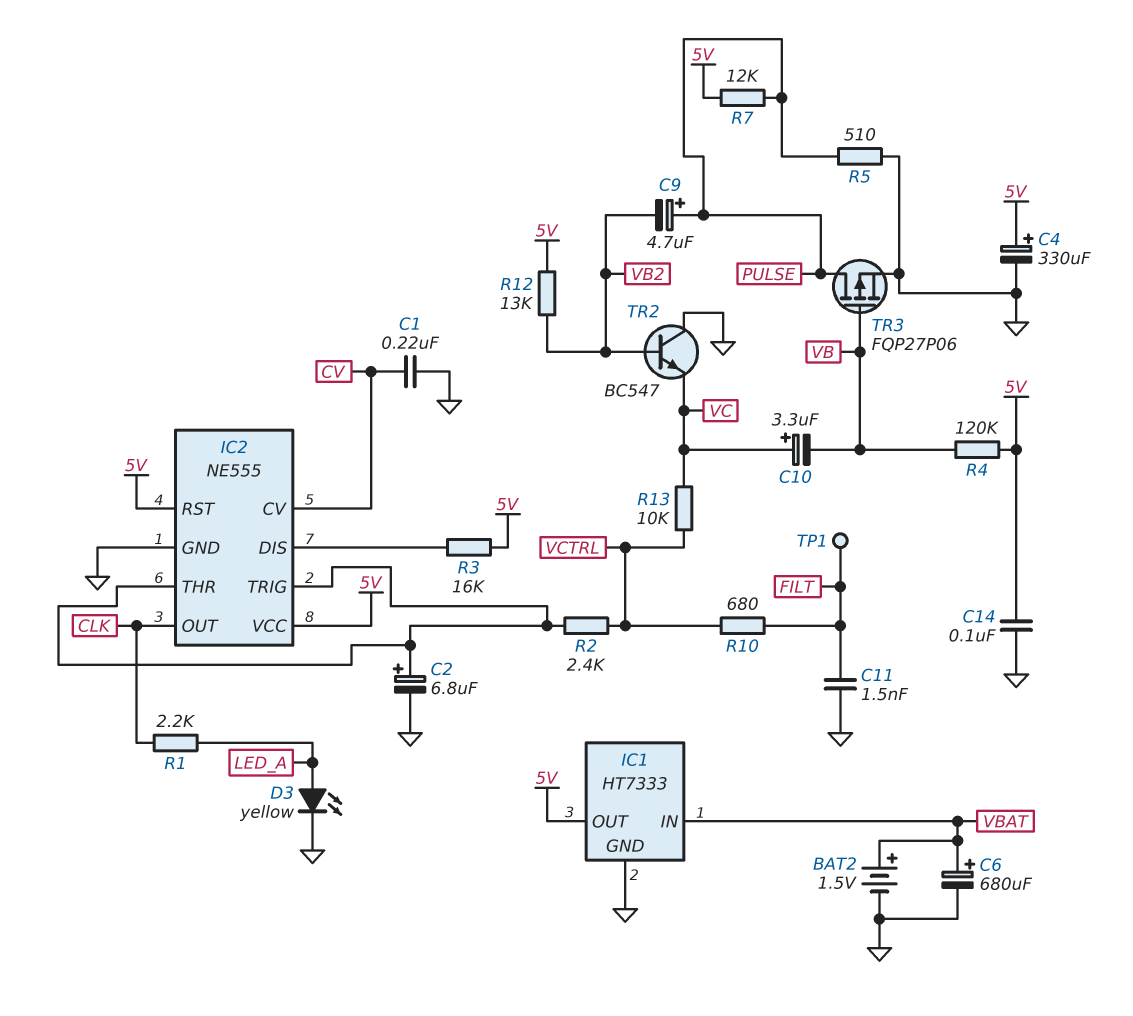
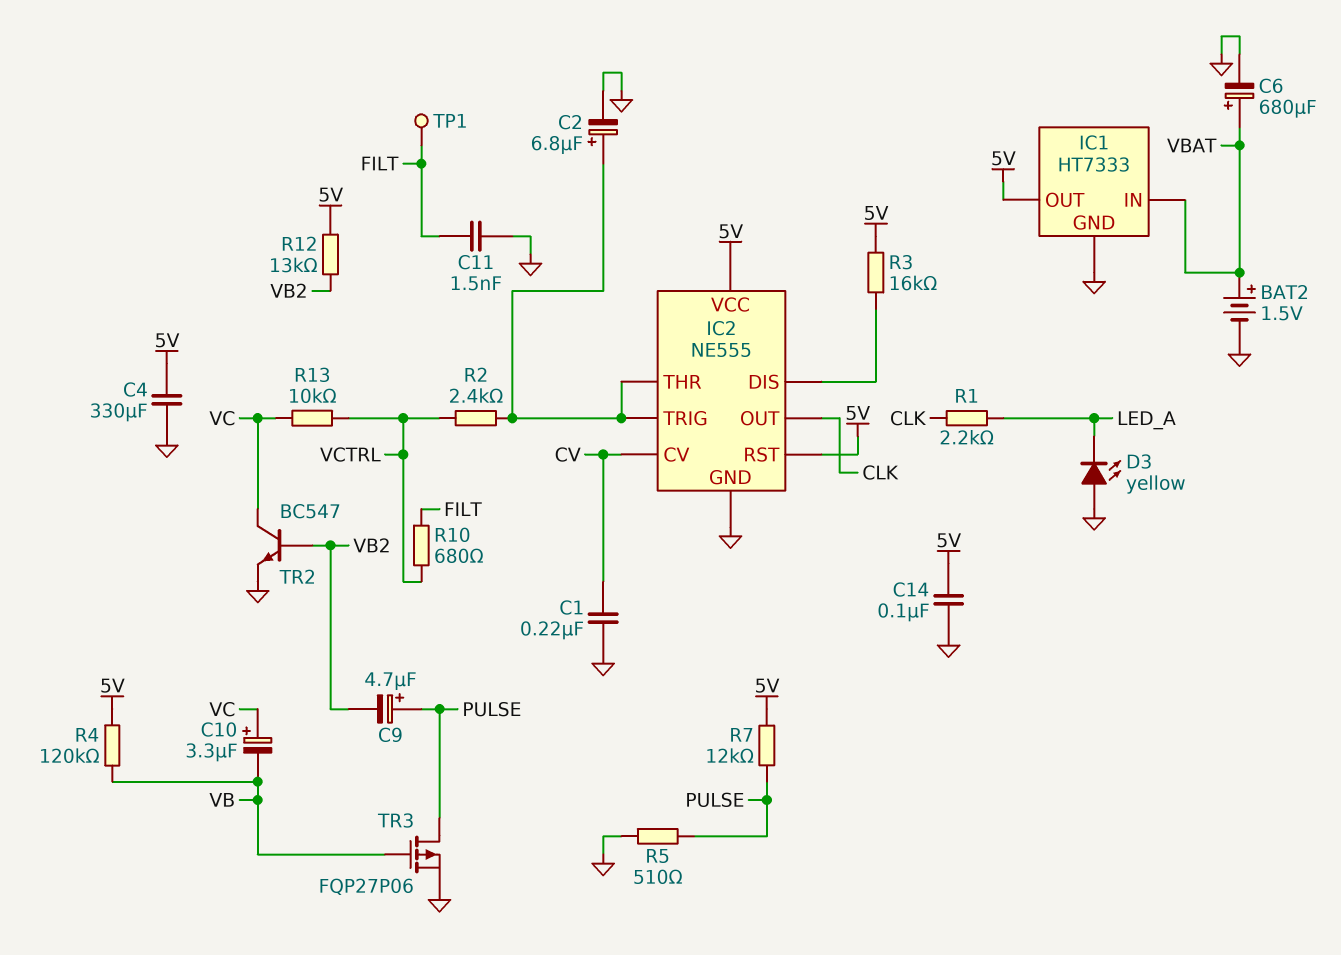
C4: 330uF (plus 5V, minus GND) -> 330uF (5V, GND)
D3: LED yellow (A LED_A, K GND) -> LED yellow (A GND, K LED_A)
TR2: NPN BC547 (B VB2, C GND, E VC) -> NPN BC547 (B VB2, C VC, E GND)

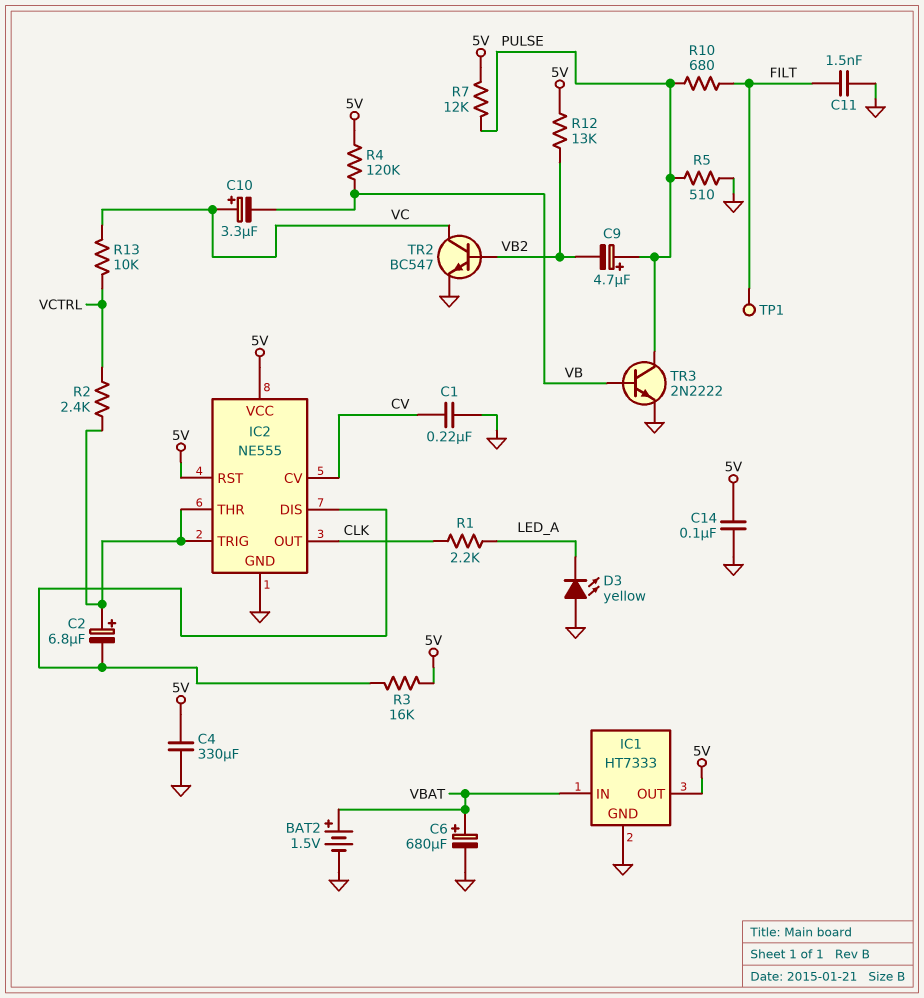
C2: 6.8uF (plus IC2/THR, minus GND) -> 6.8uF (plus IC2/THR, minus IC2/DIS)
R10: 680 (FILT, VCTRL) -> 680 (FILT, PULSE)
TR3: PMOS FQP27P06 (G VB, D PULSE, S GND) -> NPN 2N2222 (B VB, C PULSE, E GND)

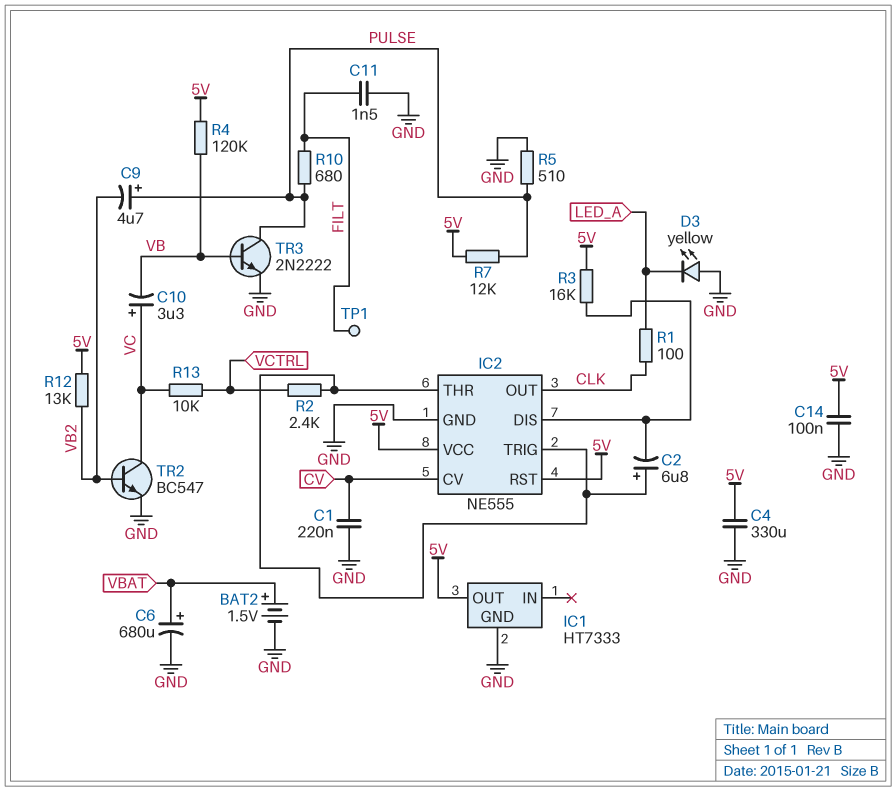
IC1 pin IN: VBAT -> none
R1: 2.2k (CLK, LED_A) -> 100 (CLK, LED_A)

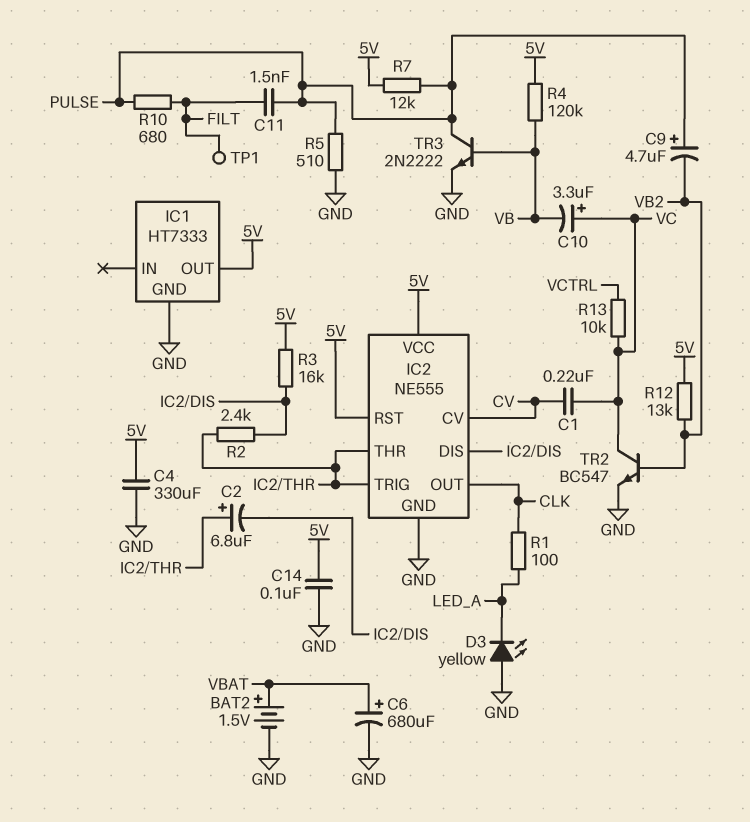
C1: 220nF (CV, GND) -> 220nF (CV, VC)
C11: 1.5nF (FILT, GND) -> 1.5nF (FILT, PULSE)
R2: 2.4k (IC2/THR, VCTRL) -> 2.4k (IC2/DIS, IC2/THR)

